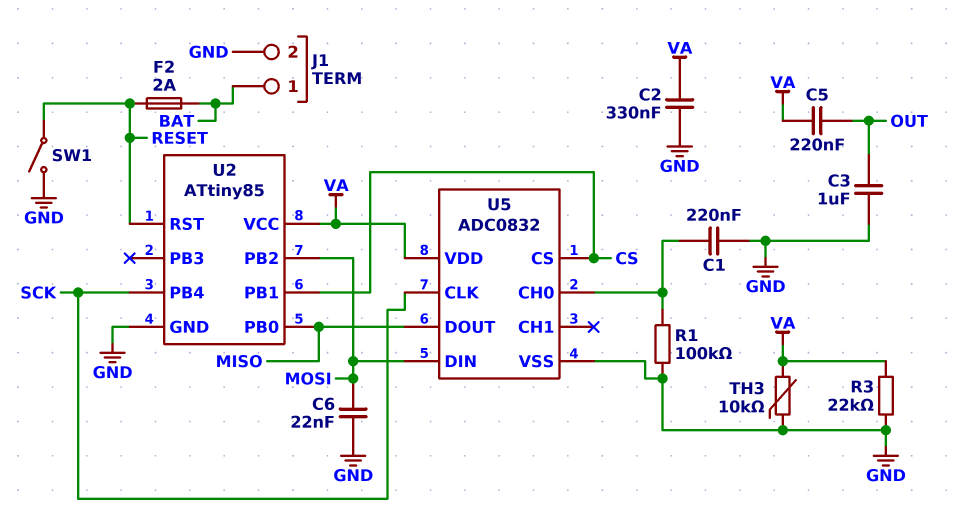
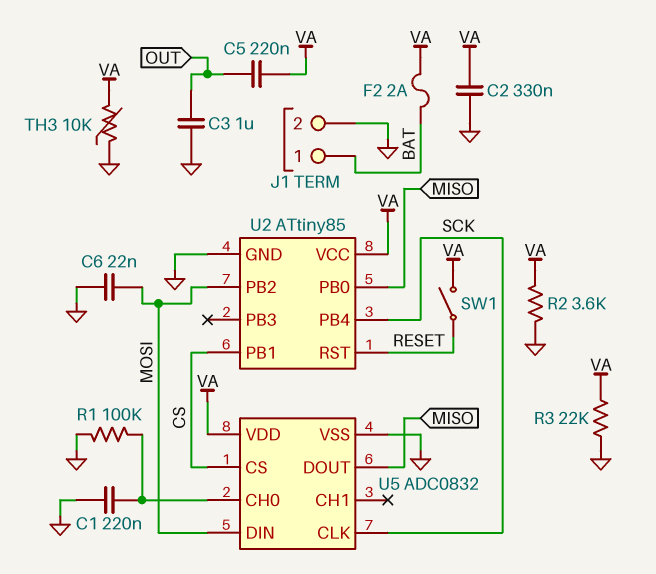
F2: 2A (BAT, RESET) -> 2A (BAT, VA)
R2: none -> 3.6k (GND, VA)
SW1: switch (GND, RESET) -> switch (RESET, VA)

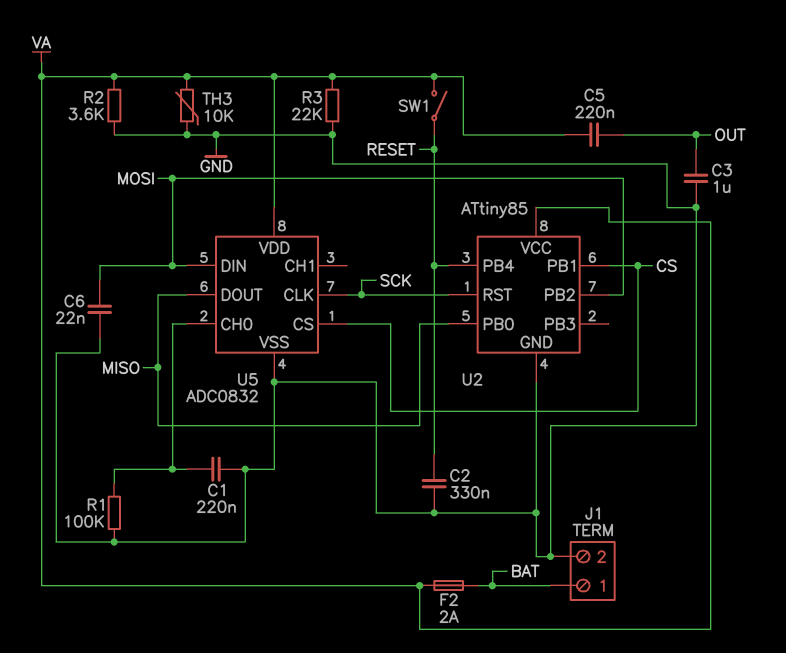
C2: 330nF (GND, VA) -> 330nF (GND, RESET)
U2 pin PB4: SCK -> RESET
U2 pin RST: RESET -> SCK

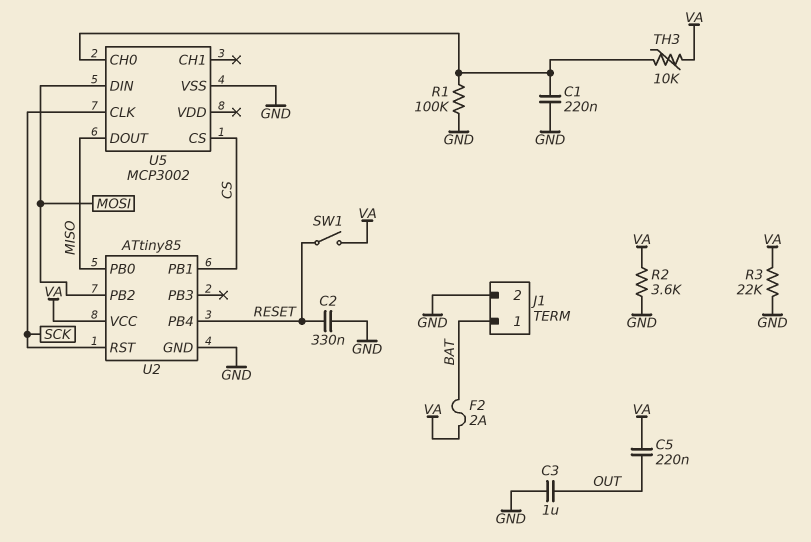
C6: 22nF (GND, MOSI) -> none
TH3: 10k (GND, VA) -> 10k (U5/CH0, VA)
U5: ADC0832 -> MCP3002
U5 pin VDD: VA -> none

